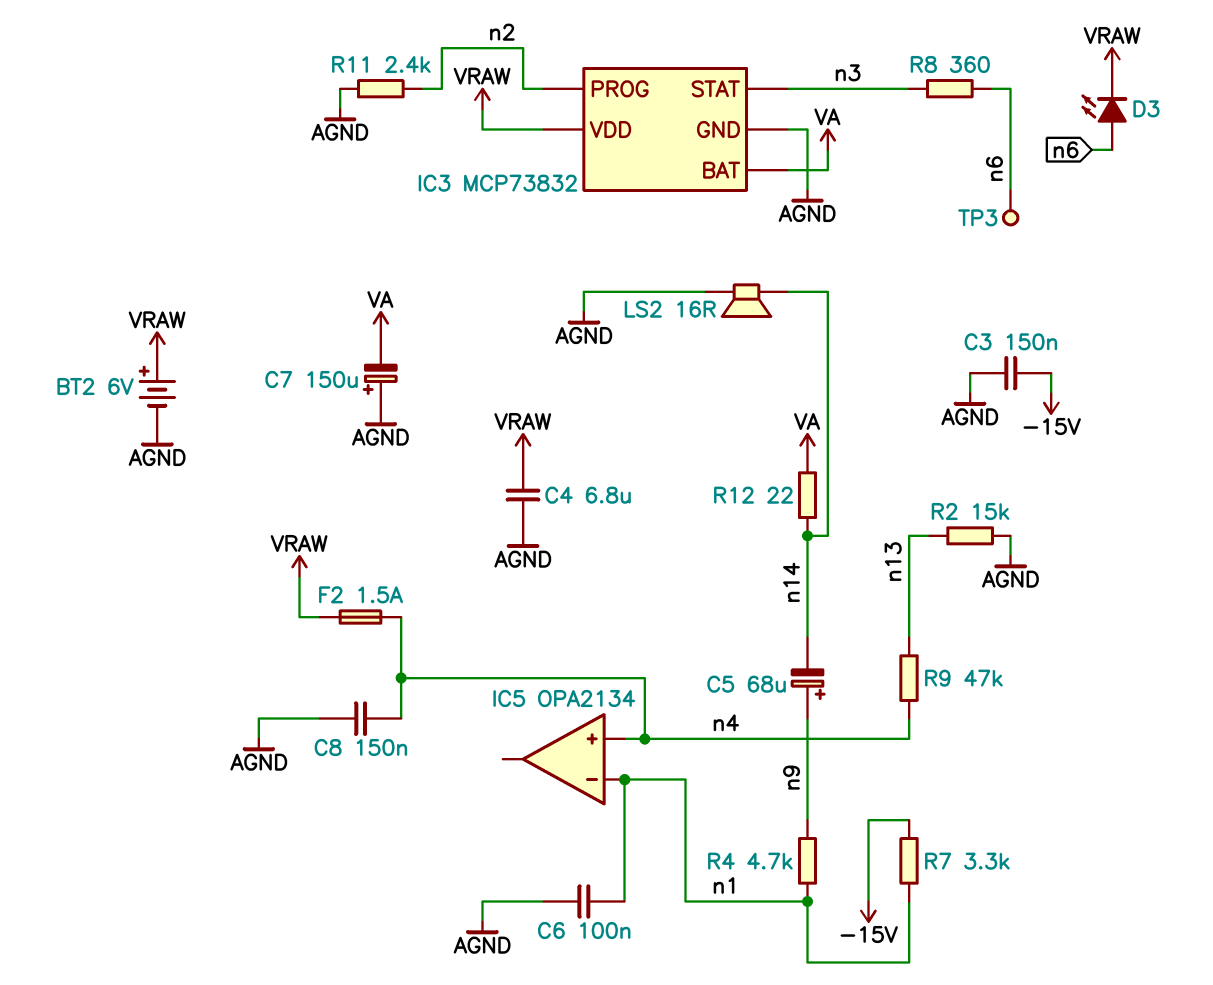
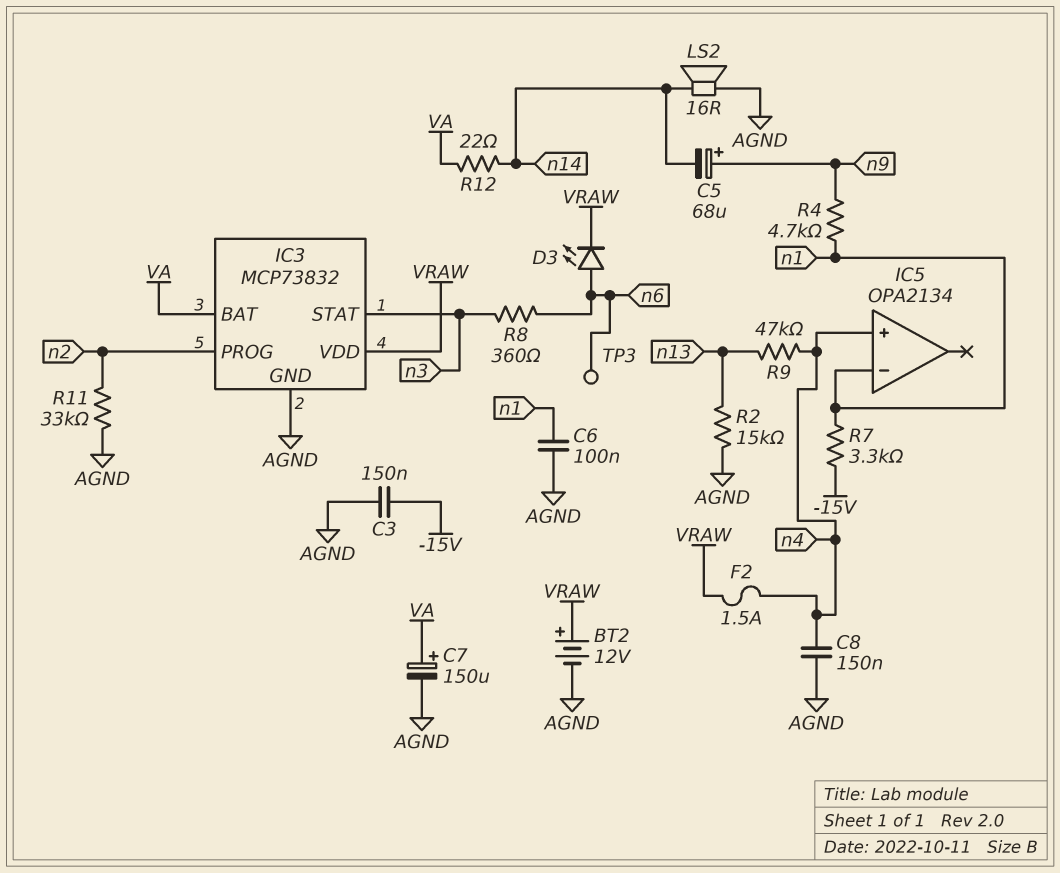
BT2: 6V (plus VRAW, minus AGND) -> 12V (plus VRAW, minus AGND)
C4: 6.8uF (AGND, VRAW) -> none
C7: 150uF (plus AGND, minus VA) -> 150uF (plus VA, minus AGND)
R11: 2.4k (AGND, n2) -> 33k (AGND, n2)

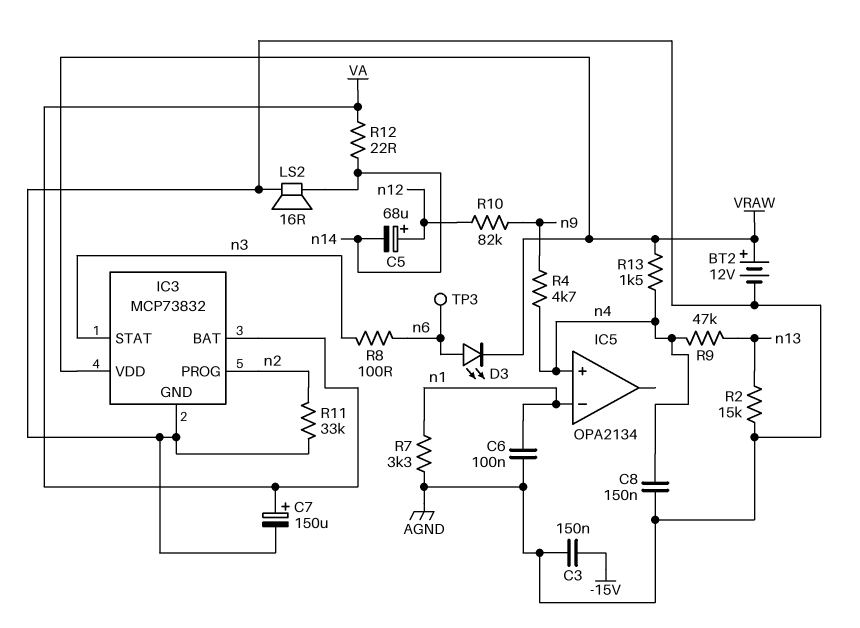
C5: 68uF (plus n9, minus n14) -> 68uF (plus n12, minus n14)
F2: 1.5A (VRAW, n4) -> none
R4: 4.7k (n1, n9) -> 4.7k (n4, n9)
R7: 3.3k (-15V, n1) -> 3.3k (AGND, n1)
R8: 360 (n3, n6) -> 100 (n3, n6)
R10: none -> 82k (n9, n12)
R13: none -> 1.5k (VRAW, n4)

